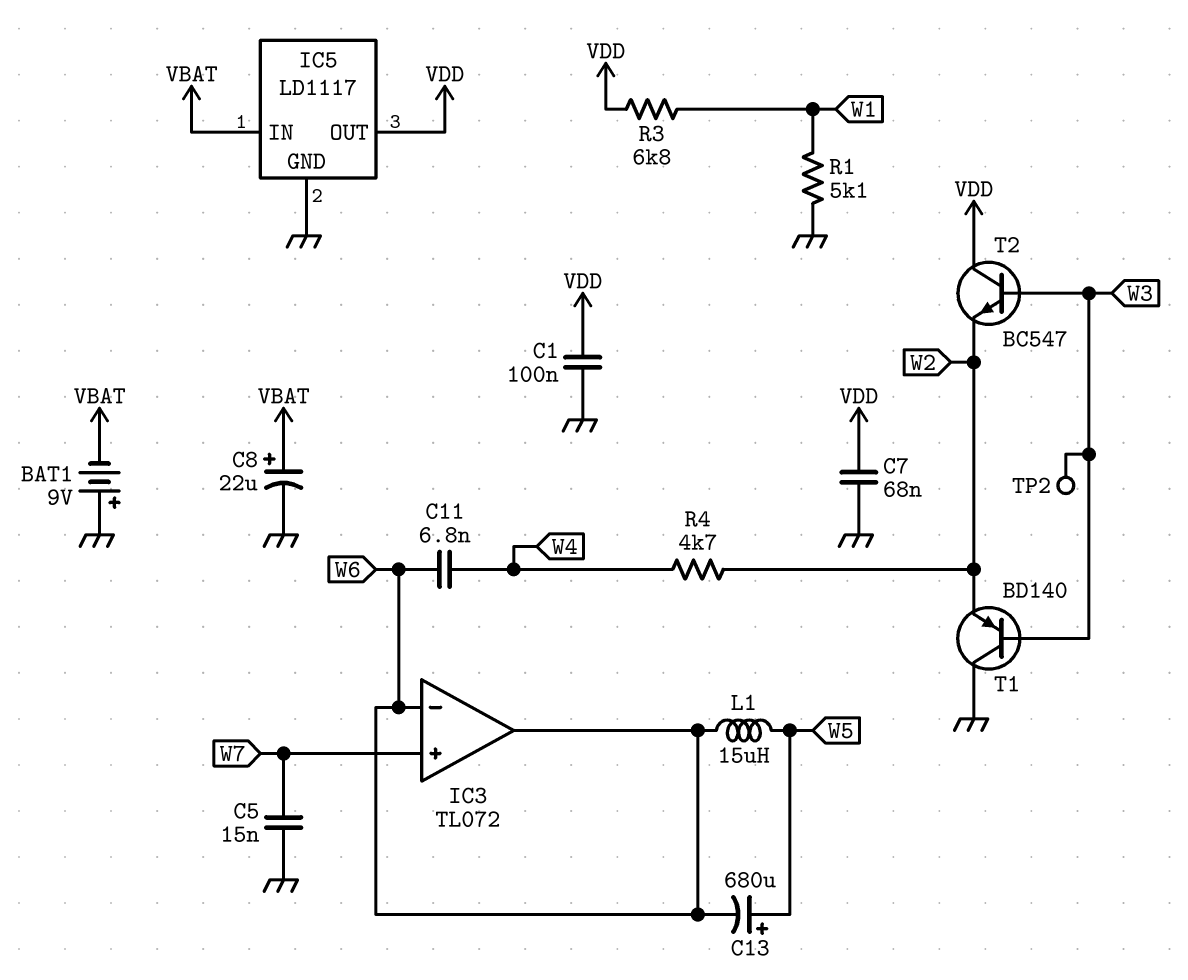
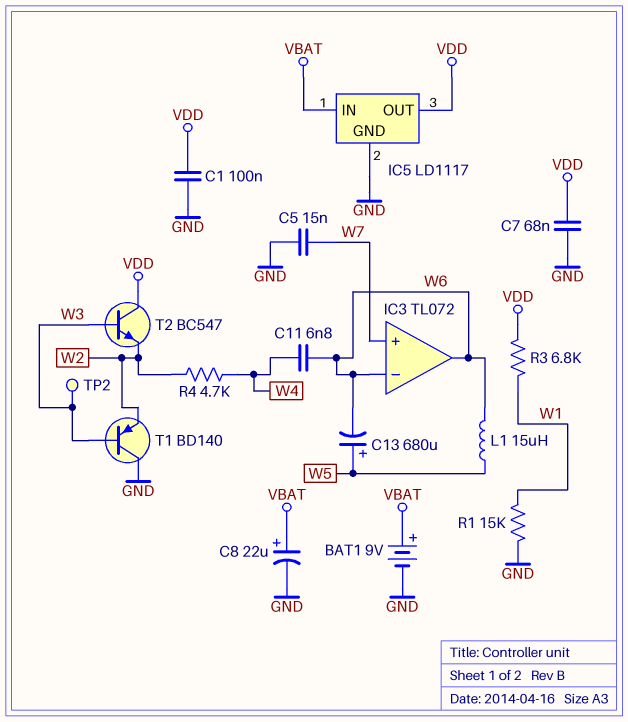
BAT1: 9V (plus GND, minus VBAT) -> 9V (plus VBAT, minus GND)
R1: 5.1k (GND, W1) -> 15k (GND, W1)

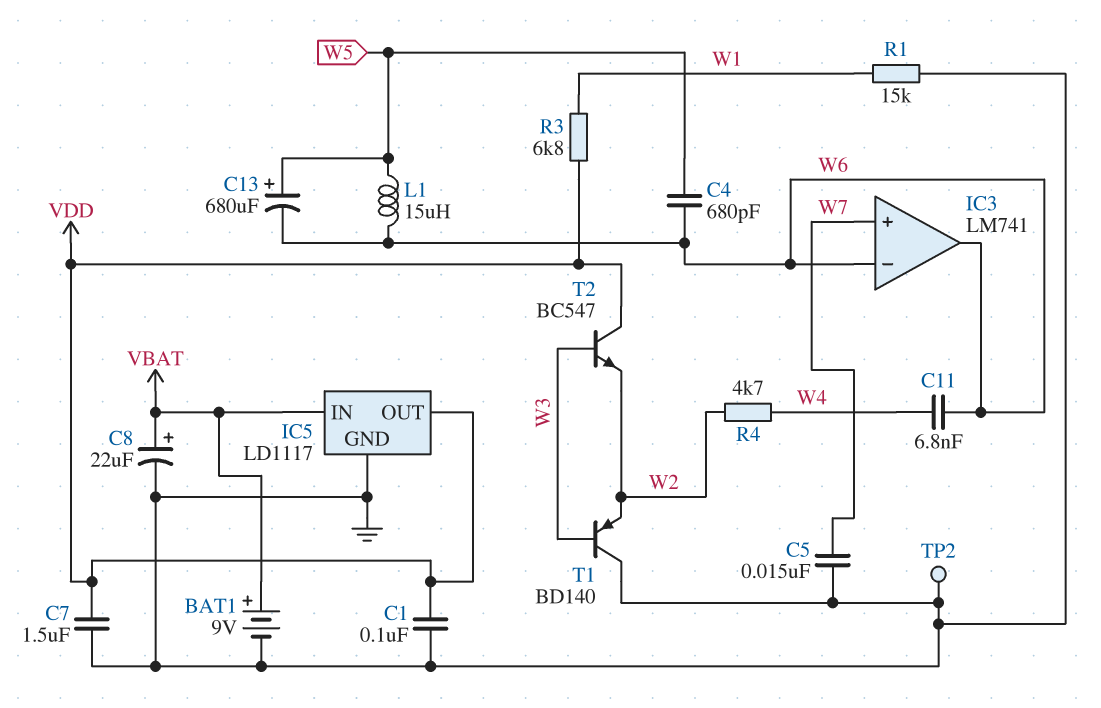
C4: none -> 680pF (W5, W6)
C7: 68nF (GND, VDD) -> 1.5uF (GND, VDD)
IC3: TL072 -> LM741
TP2: test point (W3) -> test point (GND)

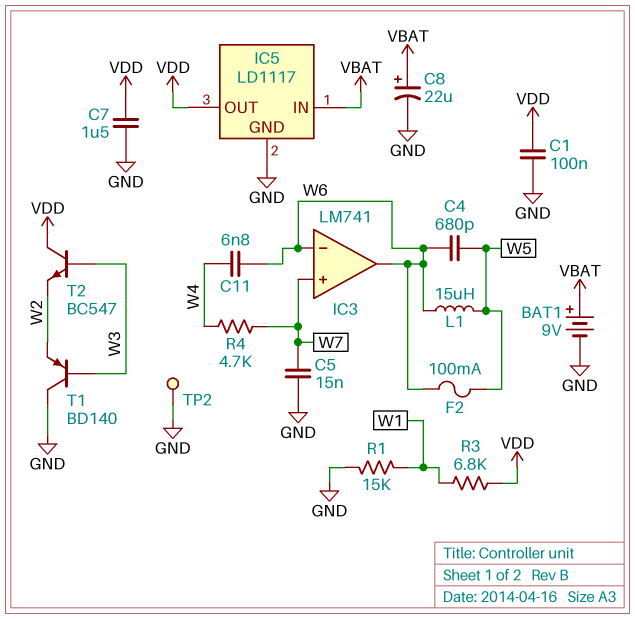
C13: 680uF (plus W5, minus W6) -> none
F2: none -> 100mA (W5, W6)
R4: 4.7k (W2, W4) -> 4.7k (W4, W7)

